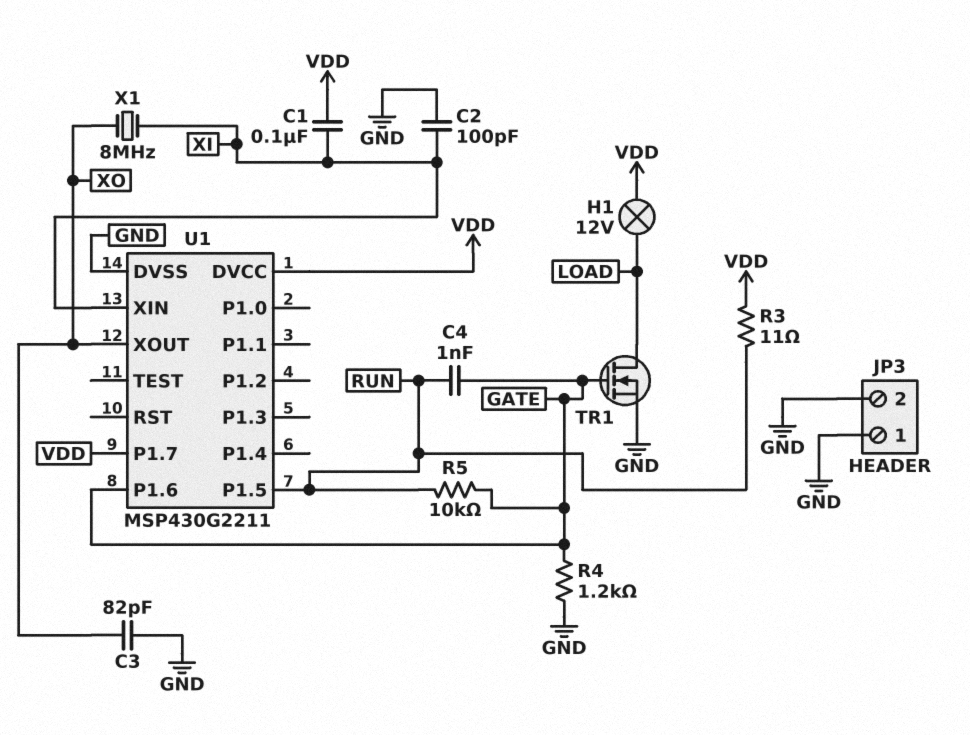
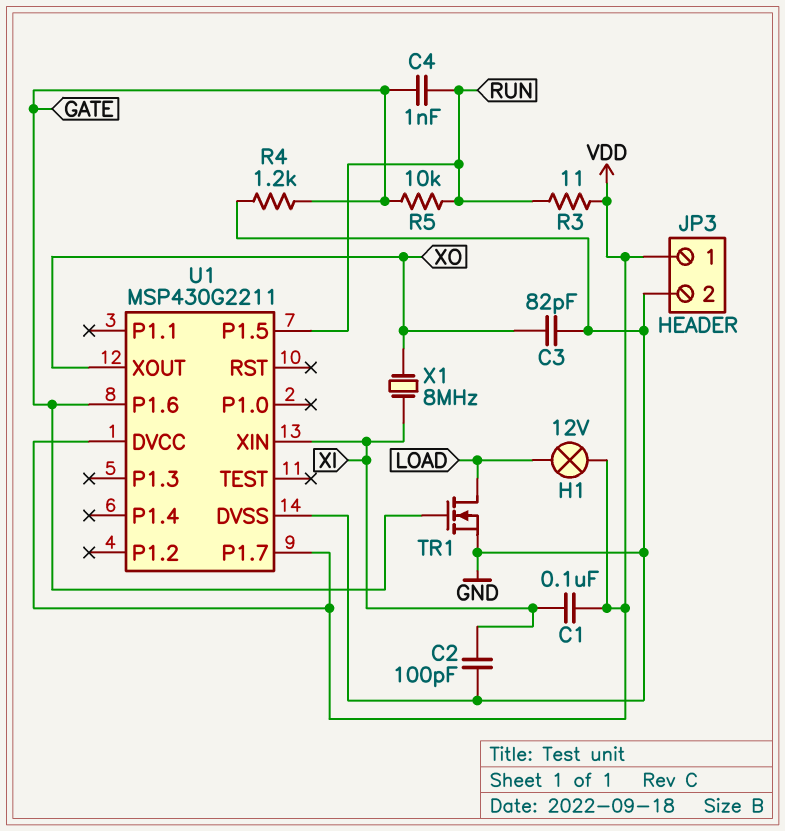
JP3 pin 1: GND -> VDD

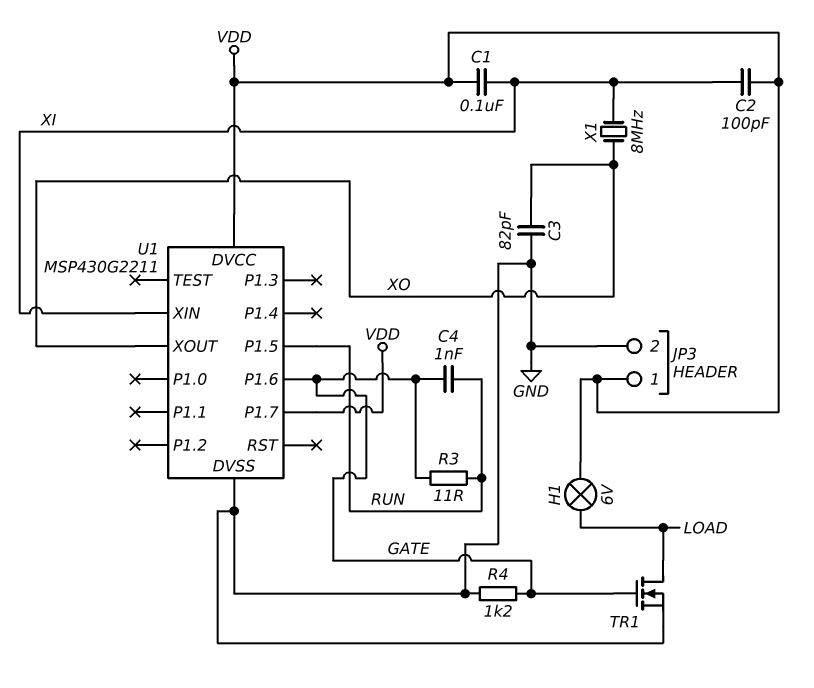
C2: 100pF (GND, XI) -> 100pF (VDD, XI)
H1: lamp 12V (LOAD, VDD) -> lamp 6V (LOAD, VDD)
R3: 11 (RUN, VDD) -> 11 (GATE, RUN)
R5: 10k (GATE, RUN) -> none

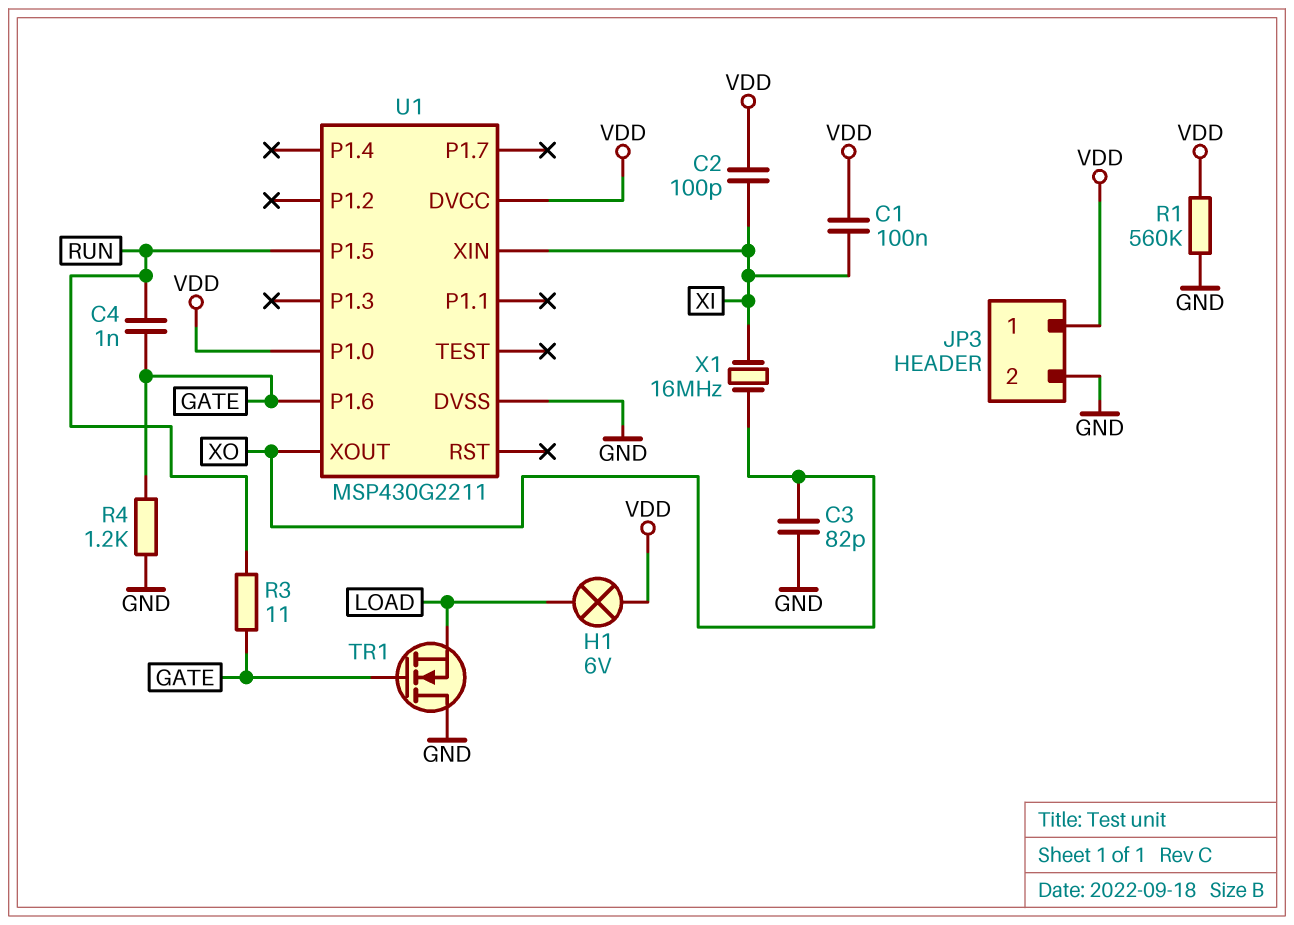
R1: none -> 560k (GND, VDD)
TR1: NMOS (G GATE, D LOAD, S GND) -> NMOS (G GATE, D GND, S LOAD)
U1 pin P1.0: none -> VDD
U1 pin P1.7: VDD -> none
X1: 8MHz (XI, XO) -> 16MHz (XI, XO)

